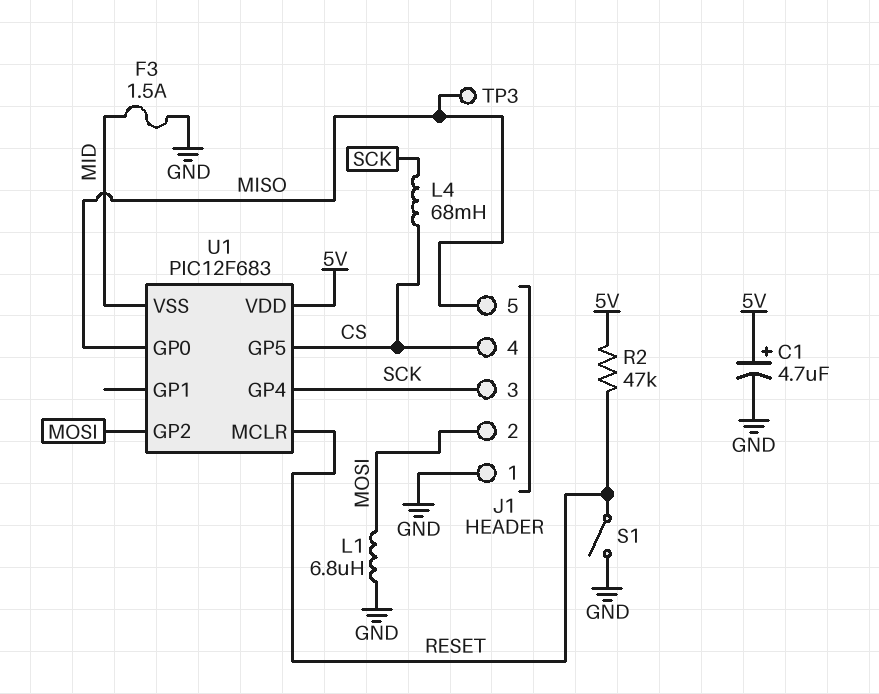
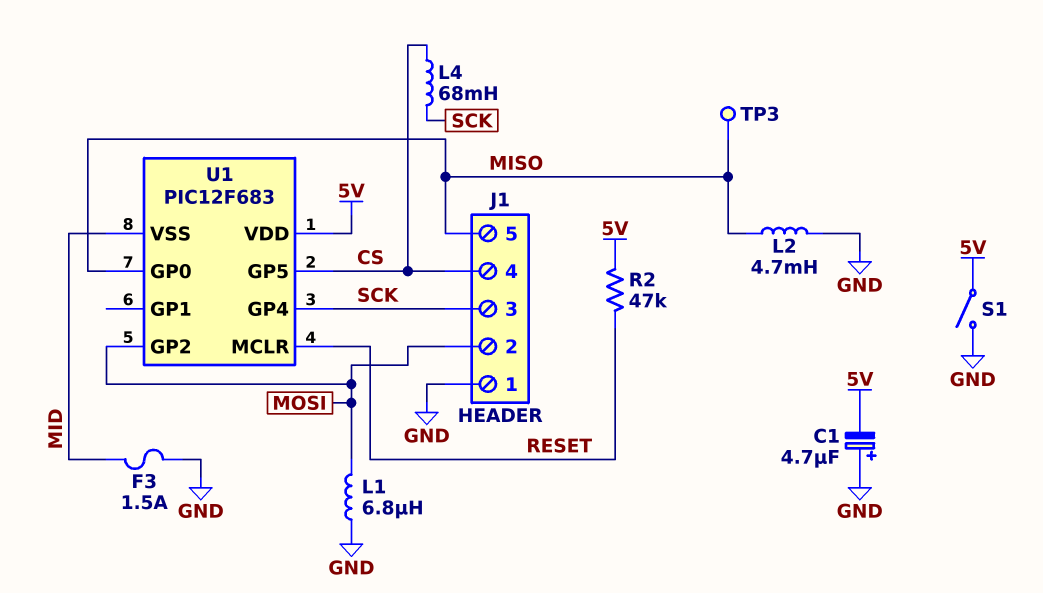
C1: 4.7uF (plus 5V, minus GND) -> 4.7uF (plus GND, minus 5V)
L2: none -> 4.7mH (GND, MISO)
S1: switch (GND, RESET) -> switch (5V, GND)

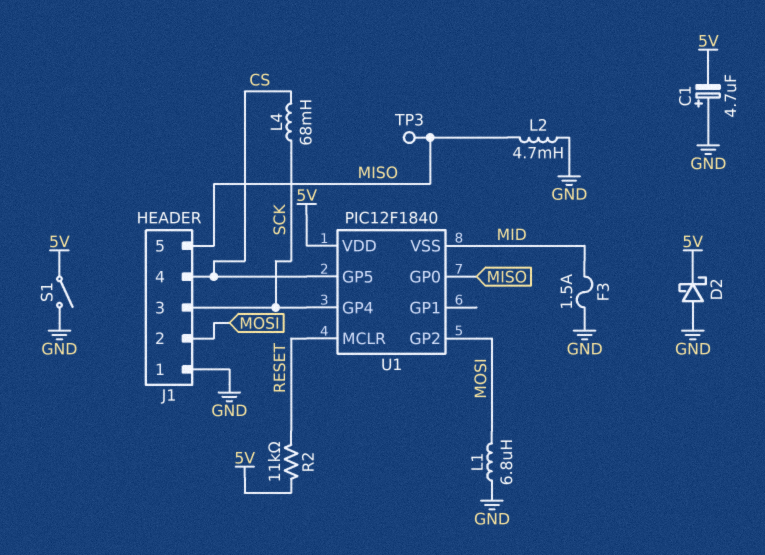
D2: none -> schottky (A GND, K 5V)
R2: 47k (5V, RESET) -> 11k (5V, RESET)
U1: PIC12F683 -> PIC12F1840

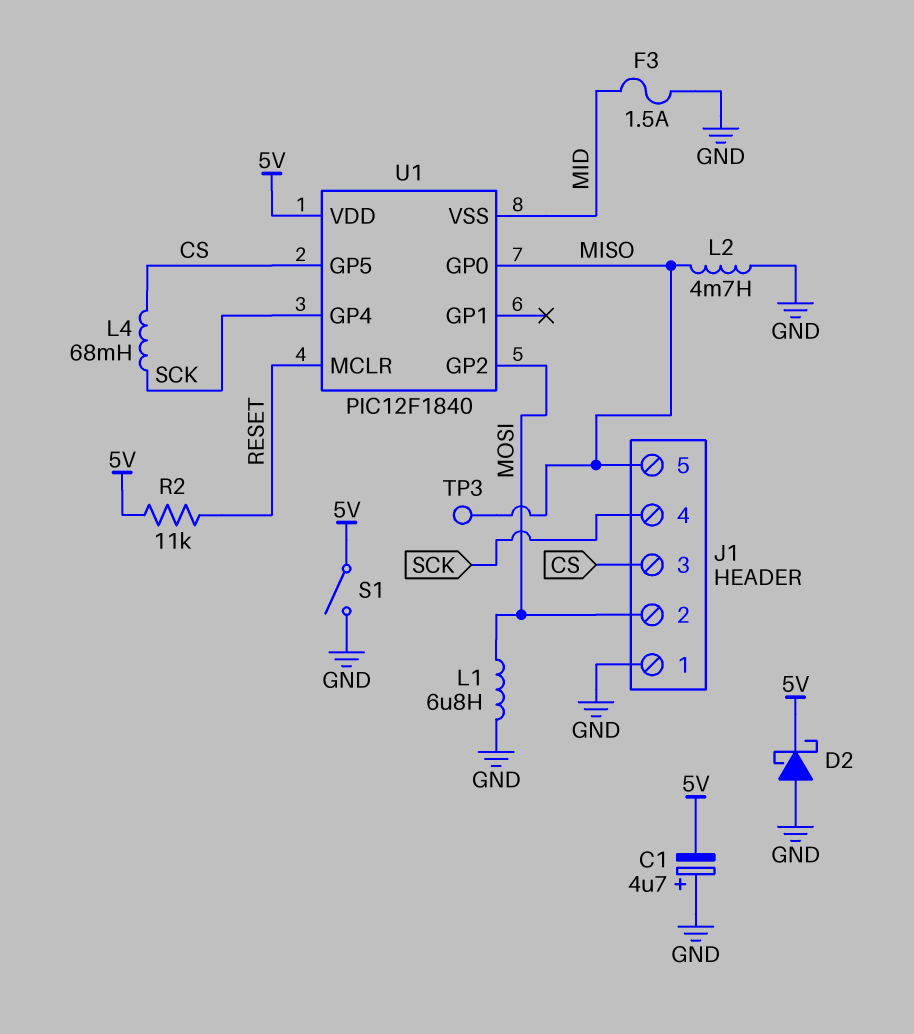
J1 pin 3: SCK -> CS
J1 pin 4: CS -> SCK

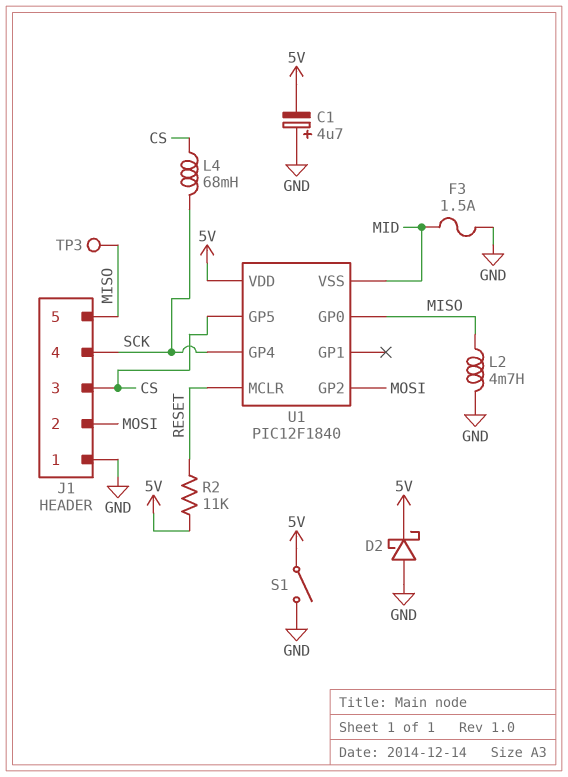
L1: 6.8uH (GND, MOSI) -> none

